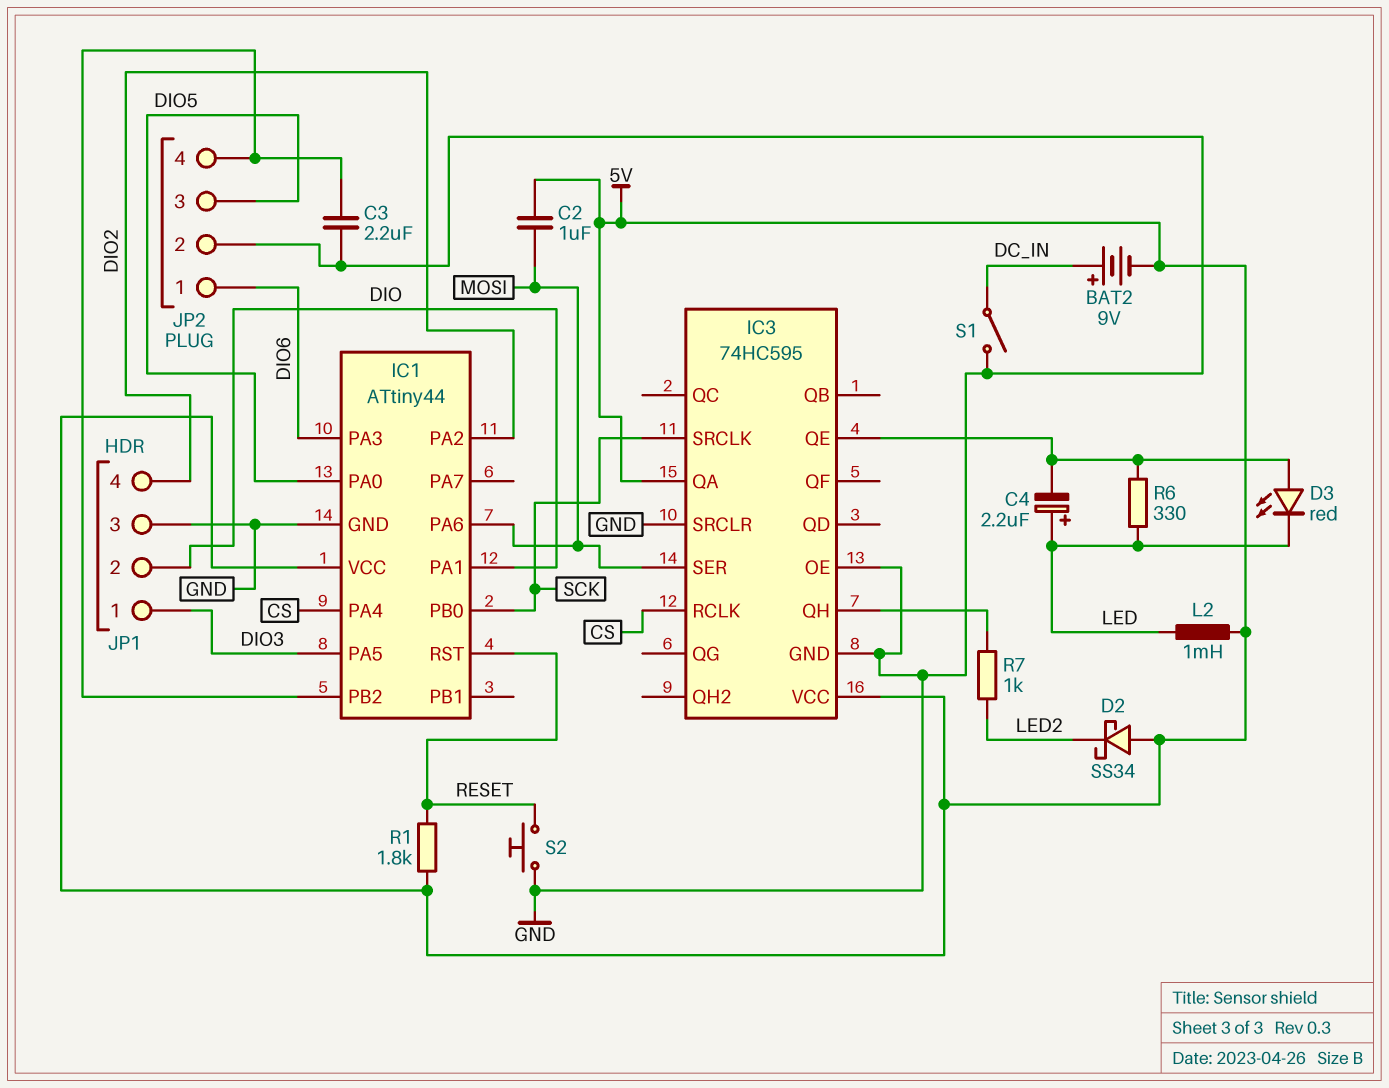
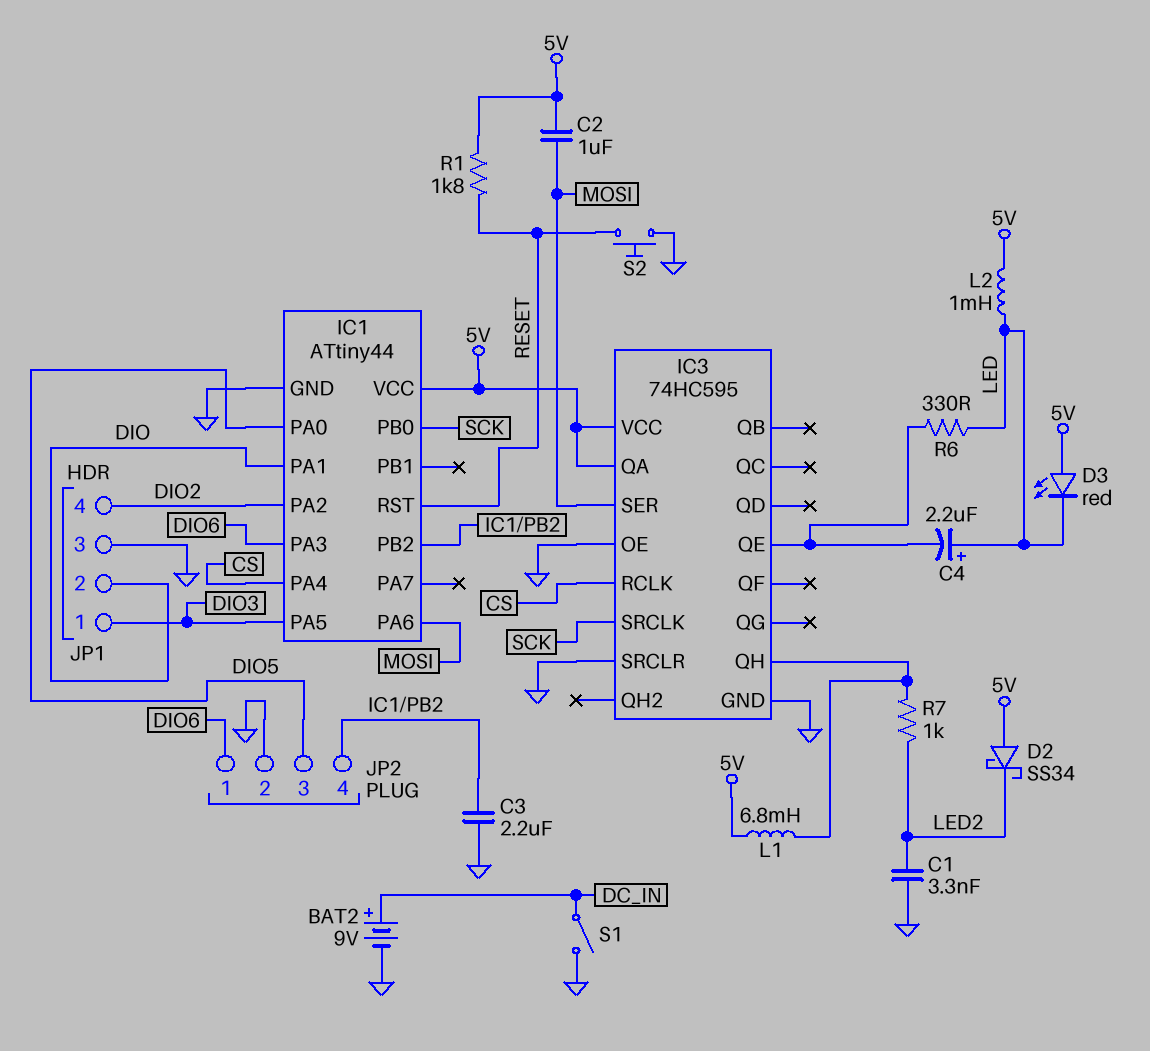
BAT2: 9V (plus DC_IN, minus 5V) -> 9V (plus DC_IN, minus GND)
C1: none -> 3.3nF (GND, LED2)
D3: LED red (A IC3/QE, K LED) -> LED red (A 5V, K LED)
L1: none -> 6.8mH (5V, IC3/QH)

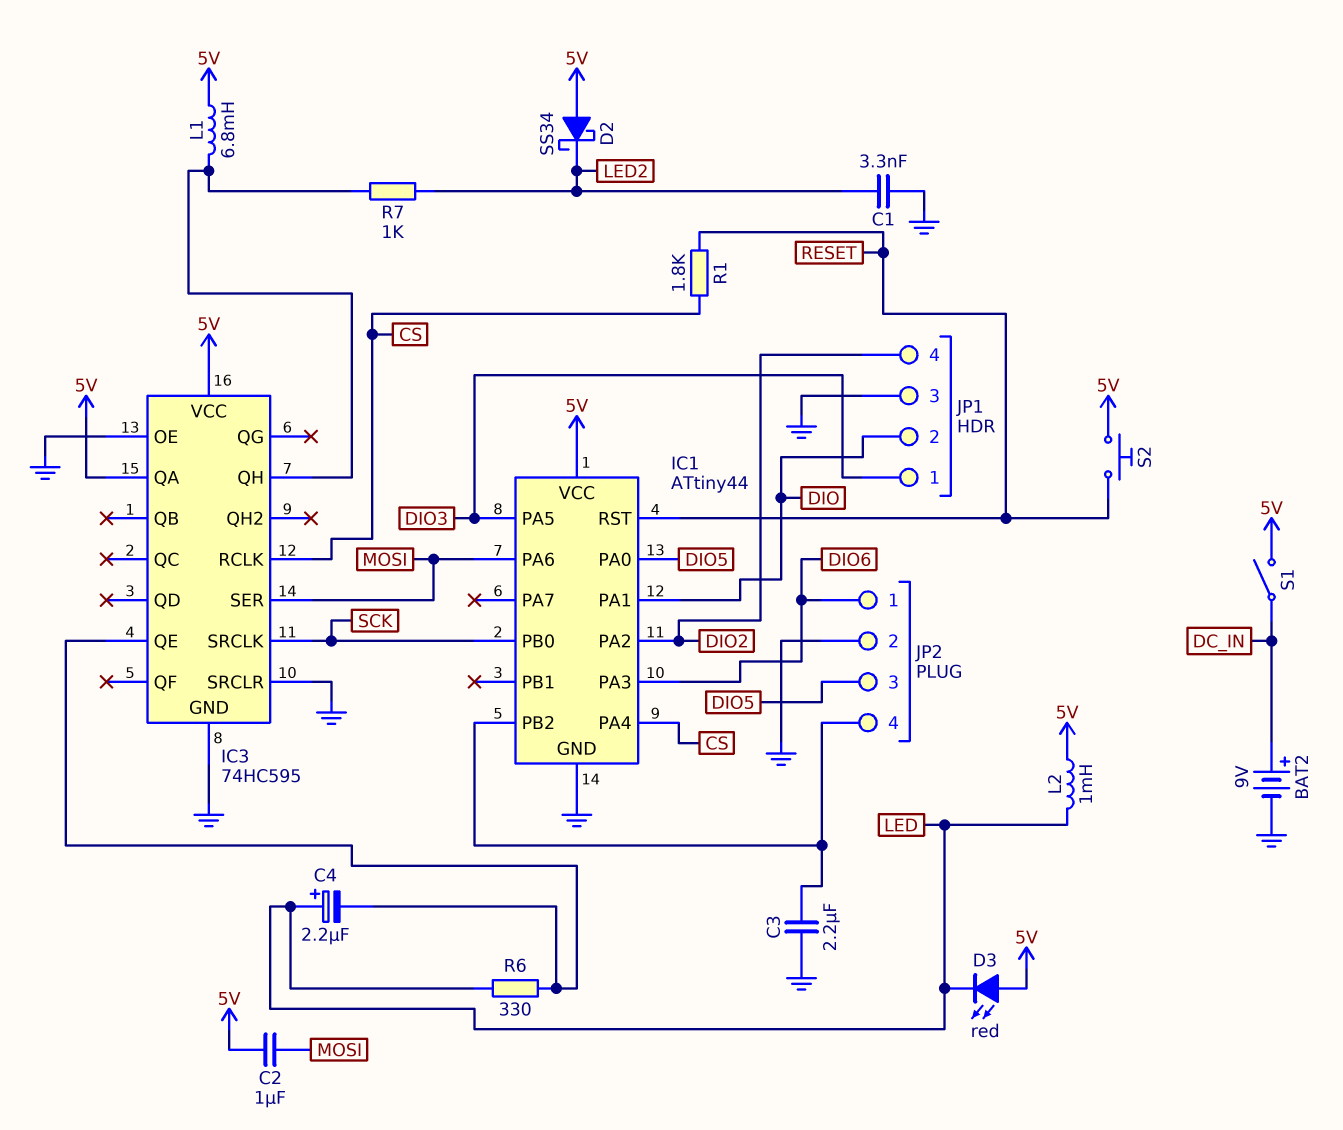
R1: 1.8k (5V, RESET) -> 1.8k (CS, RESET)
S1: switch (DC_IN, GND) -> switch (5V, DC_IN)
S2: button (GND, RESET) -> button (5V, RESET)

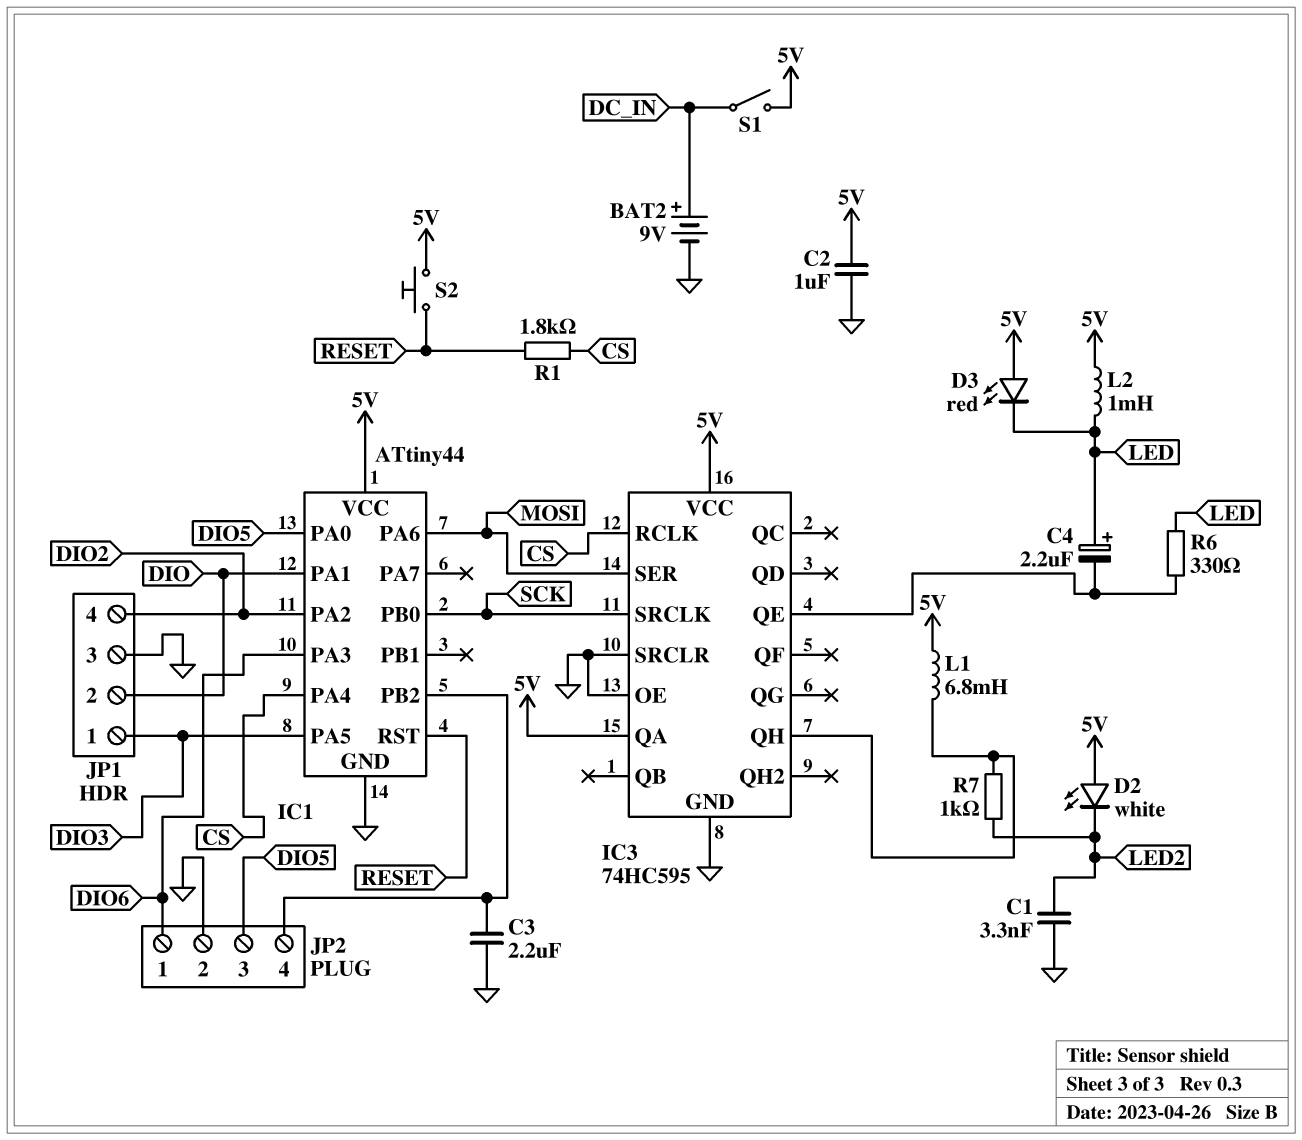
C2: 1uF (5V, MOSI) -> 1uF (5V, GND)
D2: schottky SS34 (A 5V, K LED2) -> LED white (A 5V, K LED2)

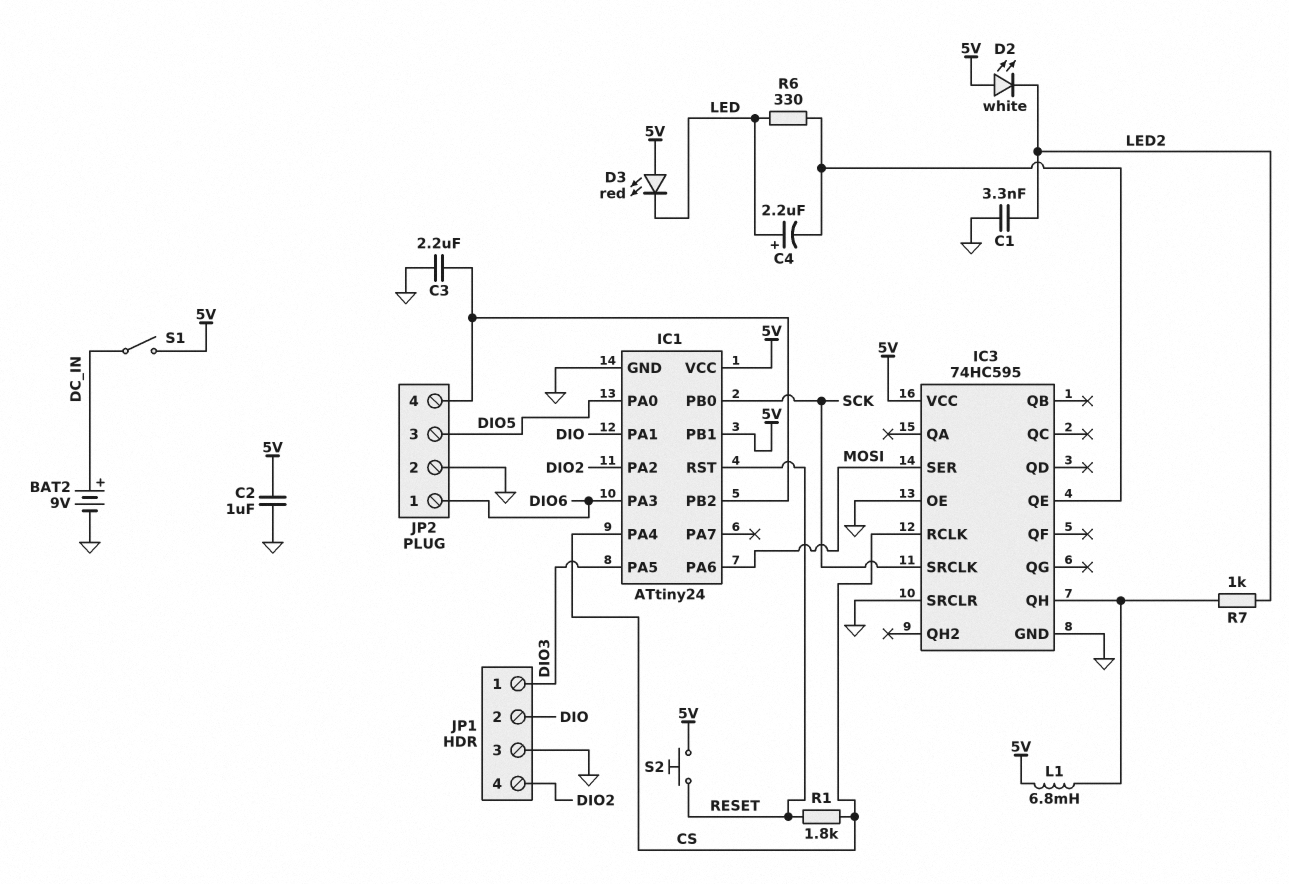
IC1: ATtiny44 -> ATtiny24
IC1 pin PB1: none -> 5V
IC3 pin QA: 5V -> none
L2: 1mH (5V, LED) -> none

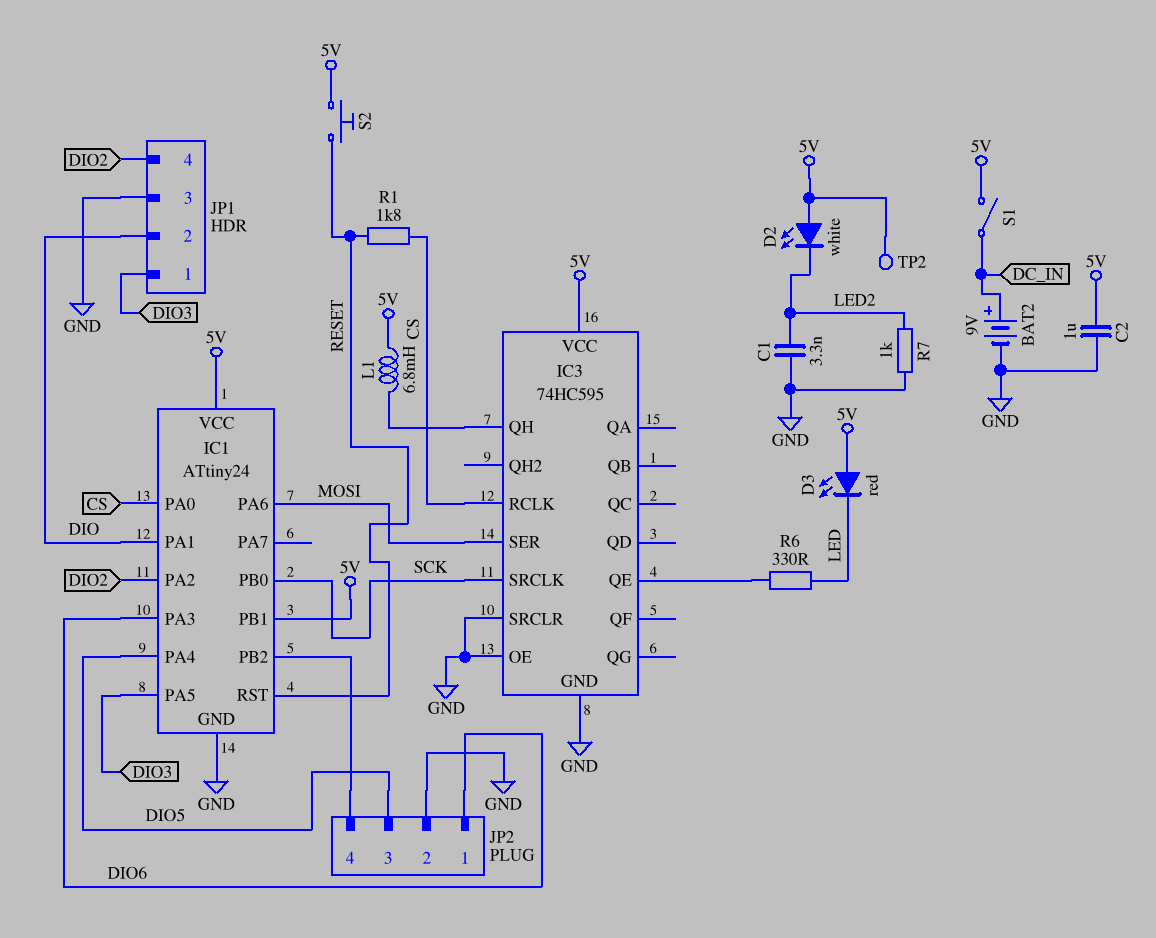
C3: 2.2uF (GND, IC1/PB2) -> none
C4: 2.2uF (plus LED, minus IC3/QE) -> none
IC1 pin PA0: DIO5 -> CS
IC1 pin PA4: CS -> DIO5
R7: 1k (IC3/QH, LED2) -> 1k (GND, LED2)
TP2: none -> test point (5V)

